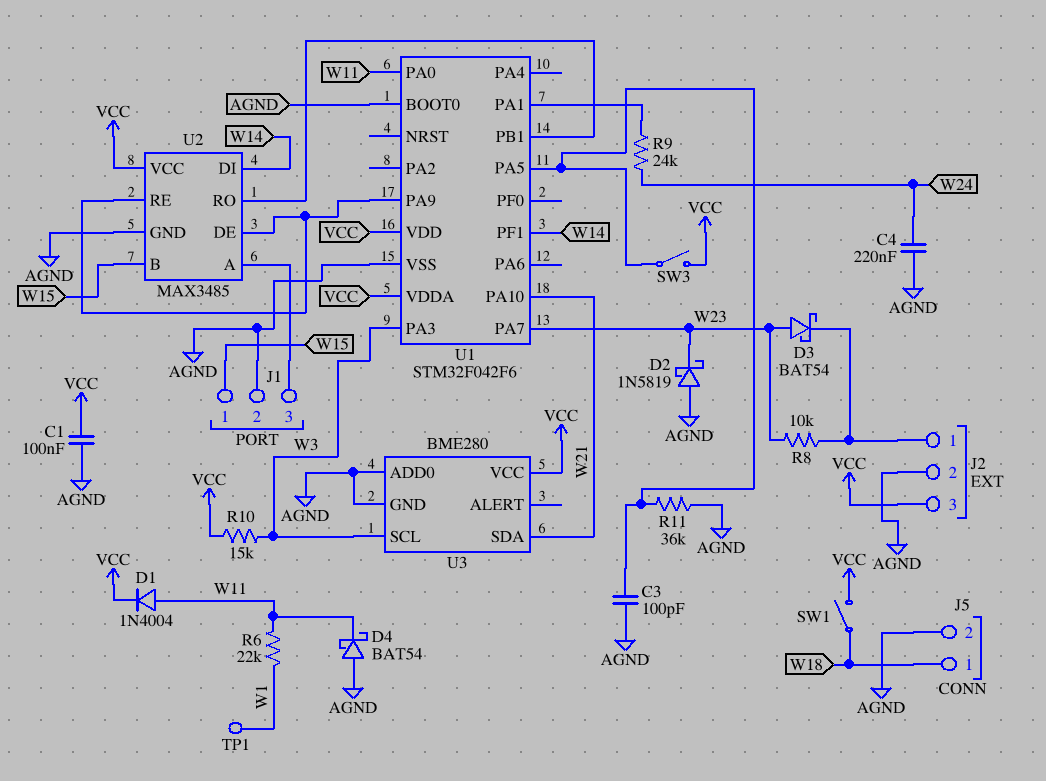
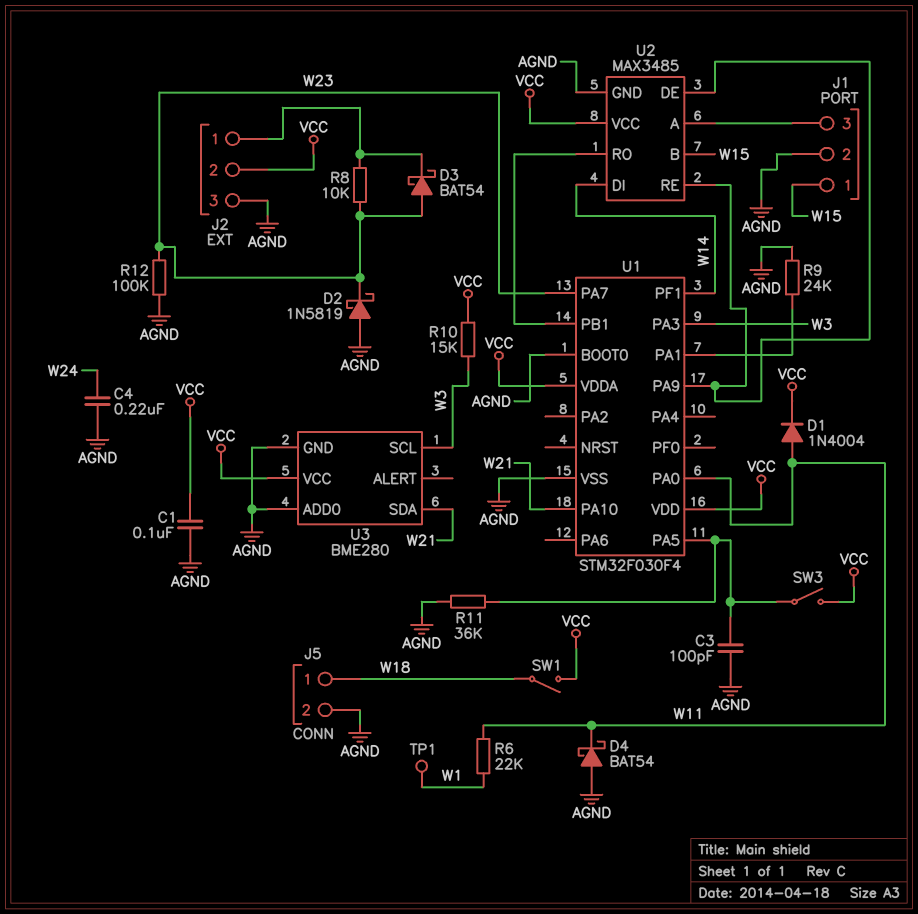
J2 pin 2: AGND -> VCC
J2 pin 3: VCC -> AGND
R9: 24k (U1/PA1, W24) -> 24k (AGND, U1/PA1)
R12: none -> 100k (AGND, W23)
U1: STM32F042F6 -> STM32F030F4

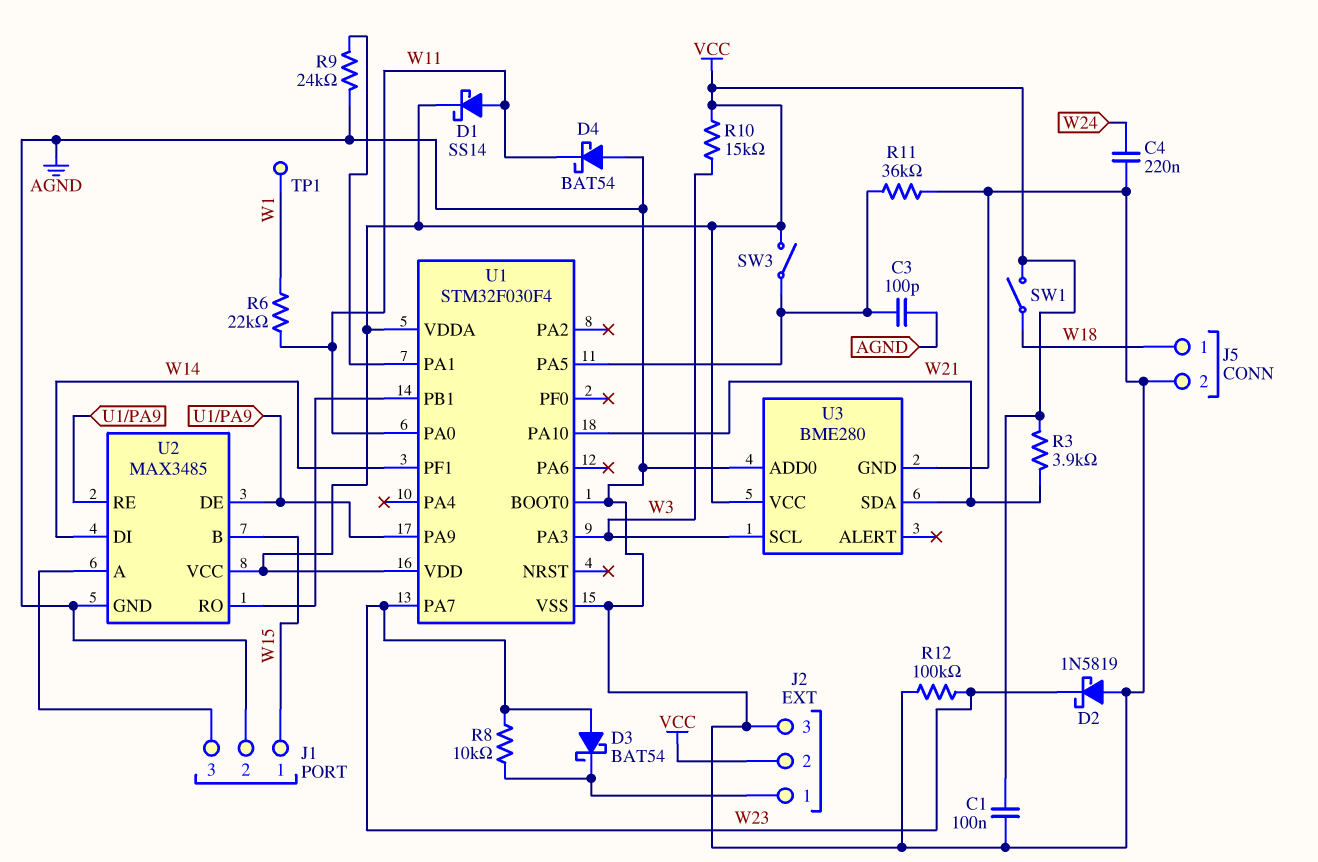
D1: diode 1N4004 (A W11, K VCC) -> schottky SS14 (A W11, K VCC)
R3: none -> 3.9k (VCC, W21)

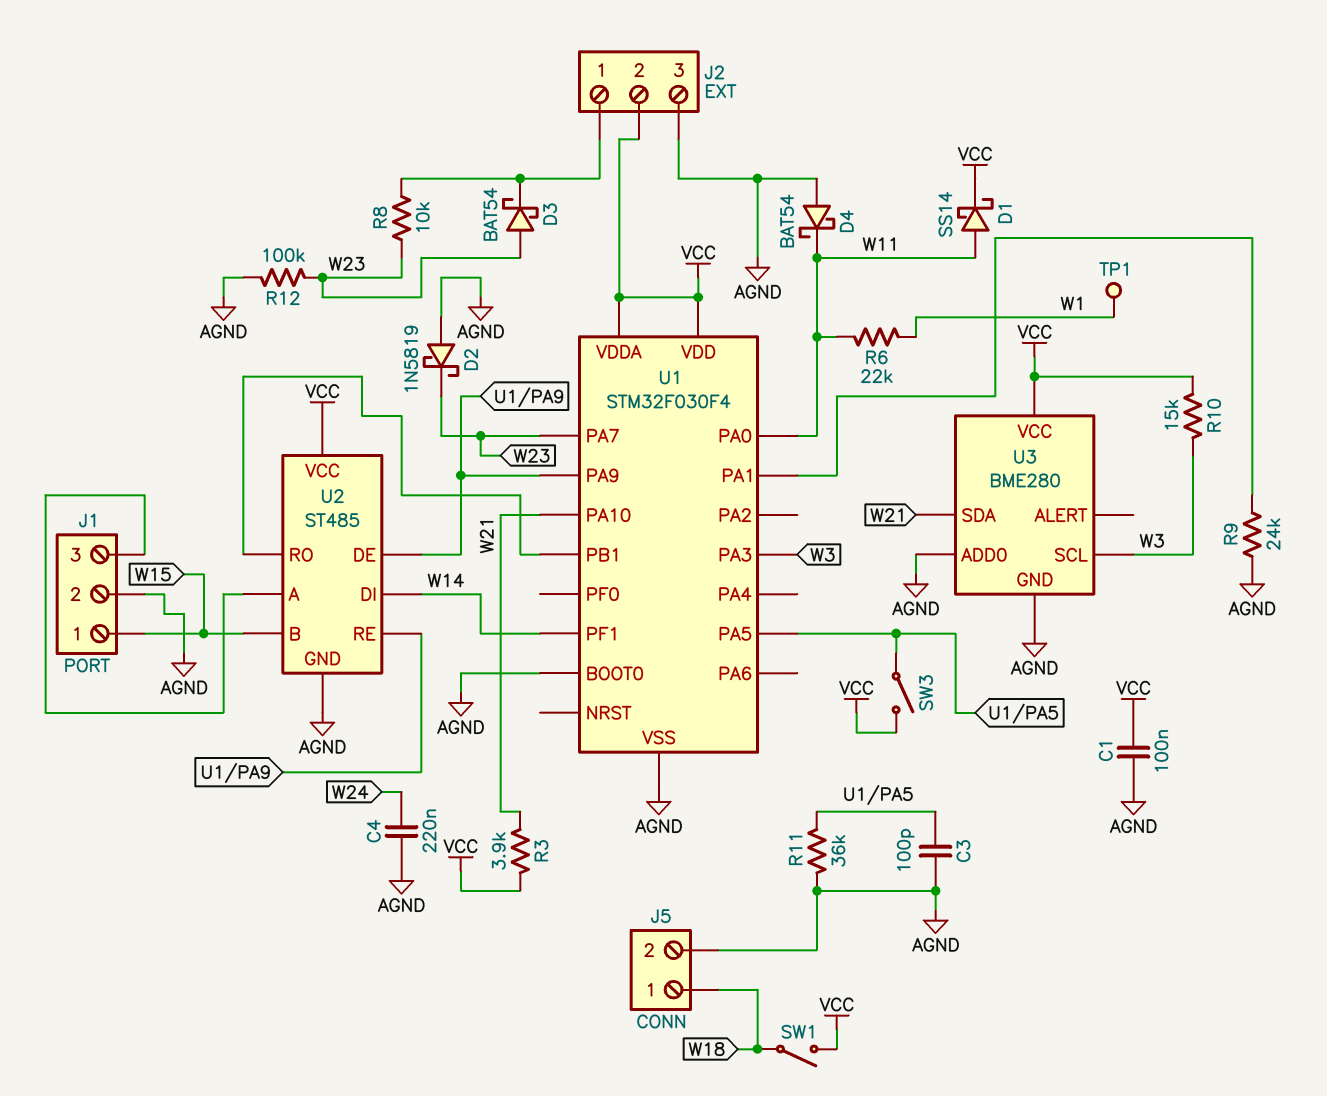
U2: MAX3485 -> ST485

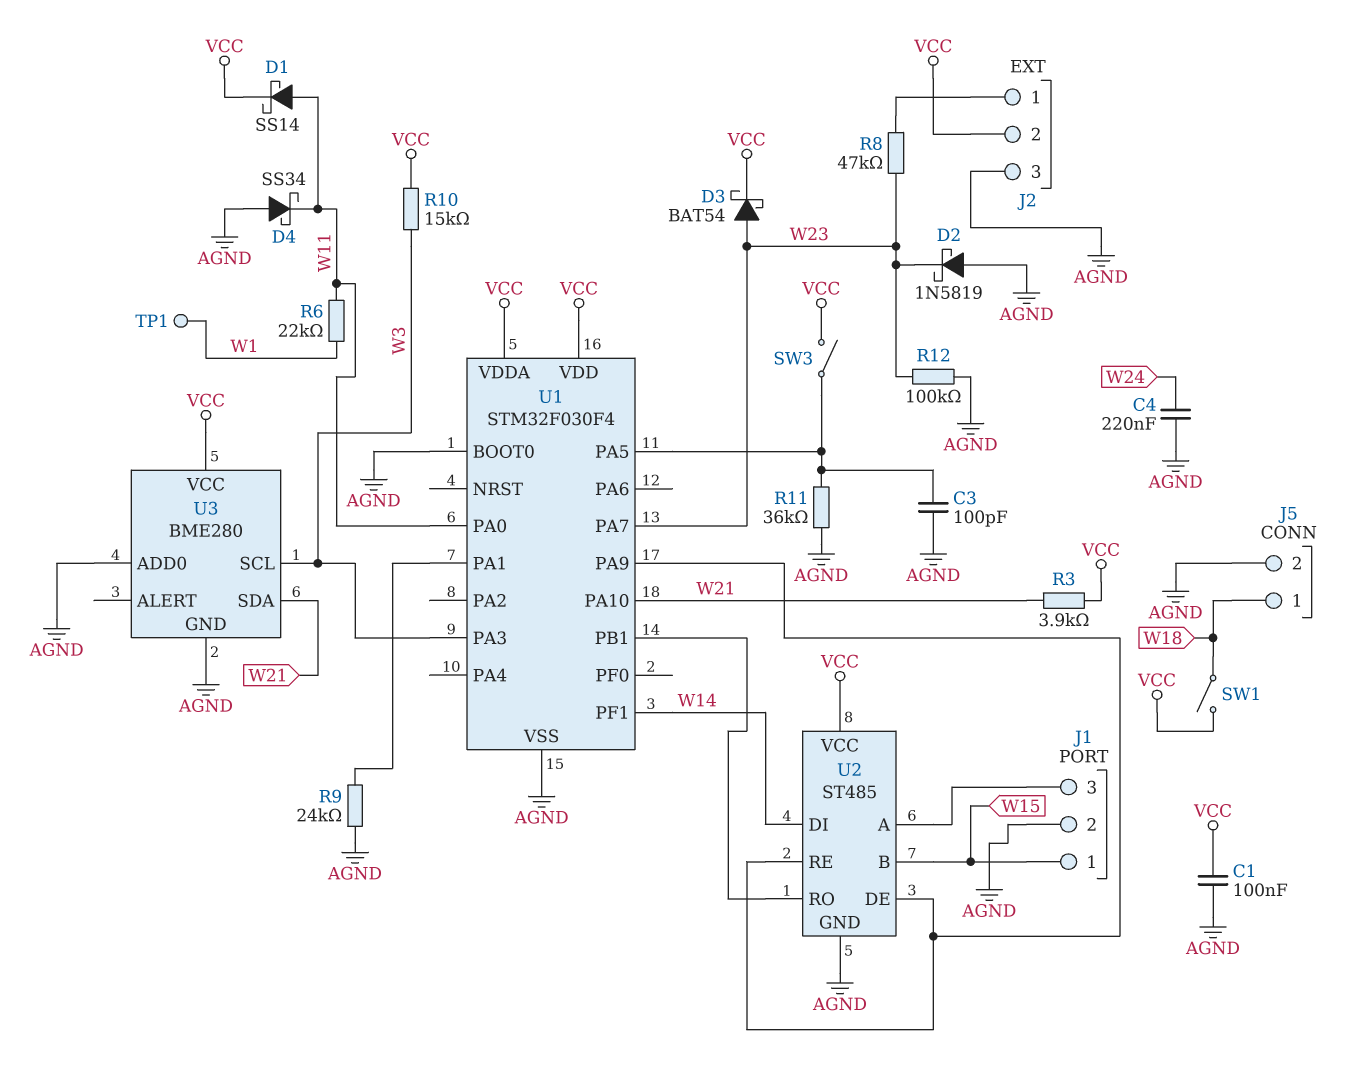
D3: schottky BAT54 (A W23, K J2/1) -> schottky BAT54 (A W23, K VCC)
D4: schottky BAT54 (A AGND, K W11) -> schottky SS34 (A AGND, K W11)
R8: 10k (J2/1, W23) -> 47k (J2/1, W23)

